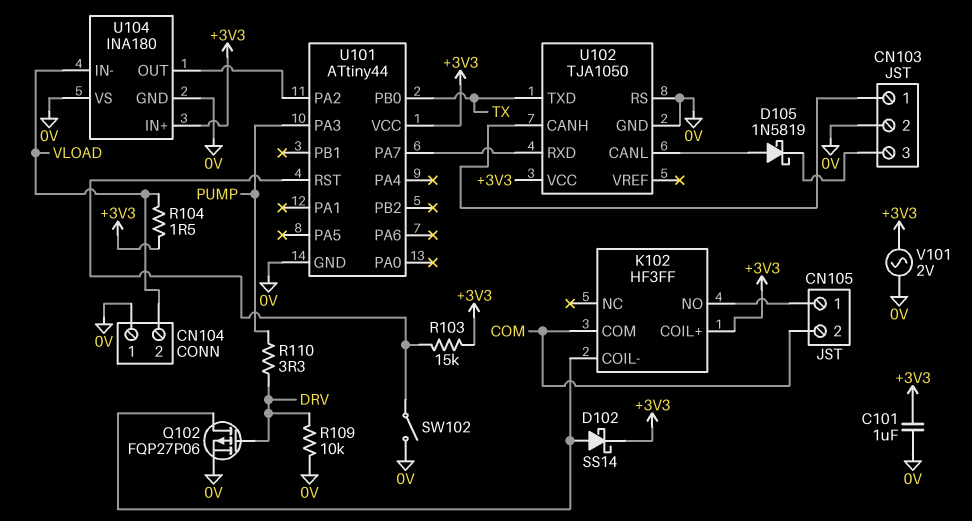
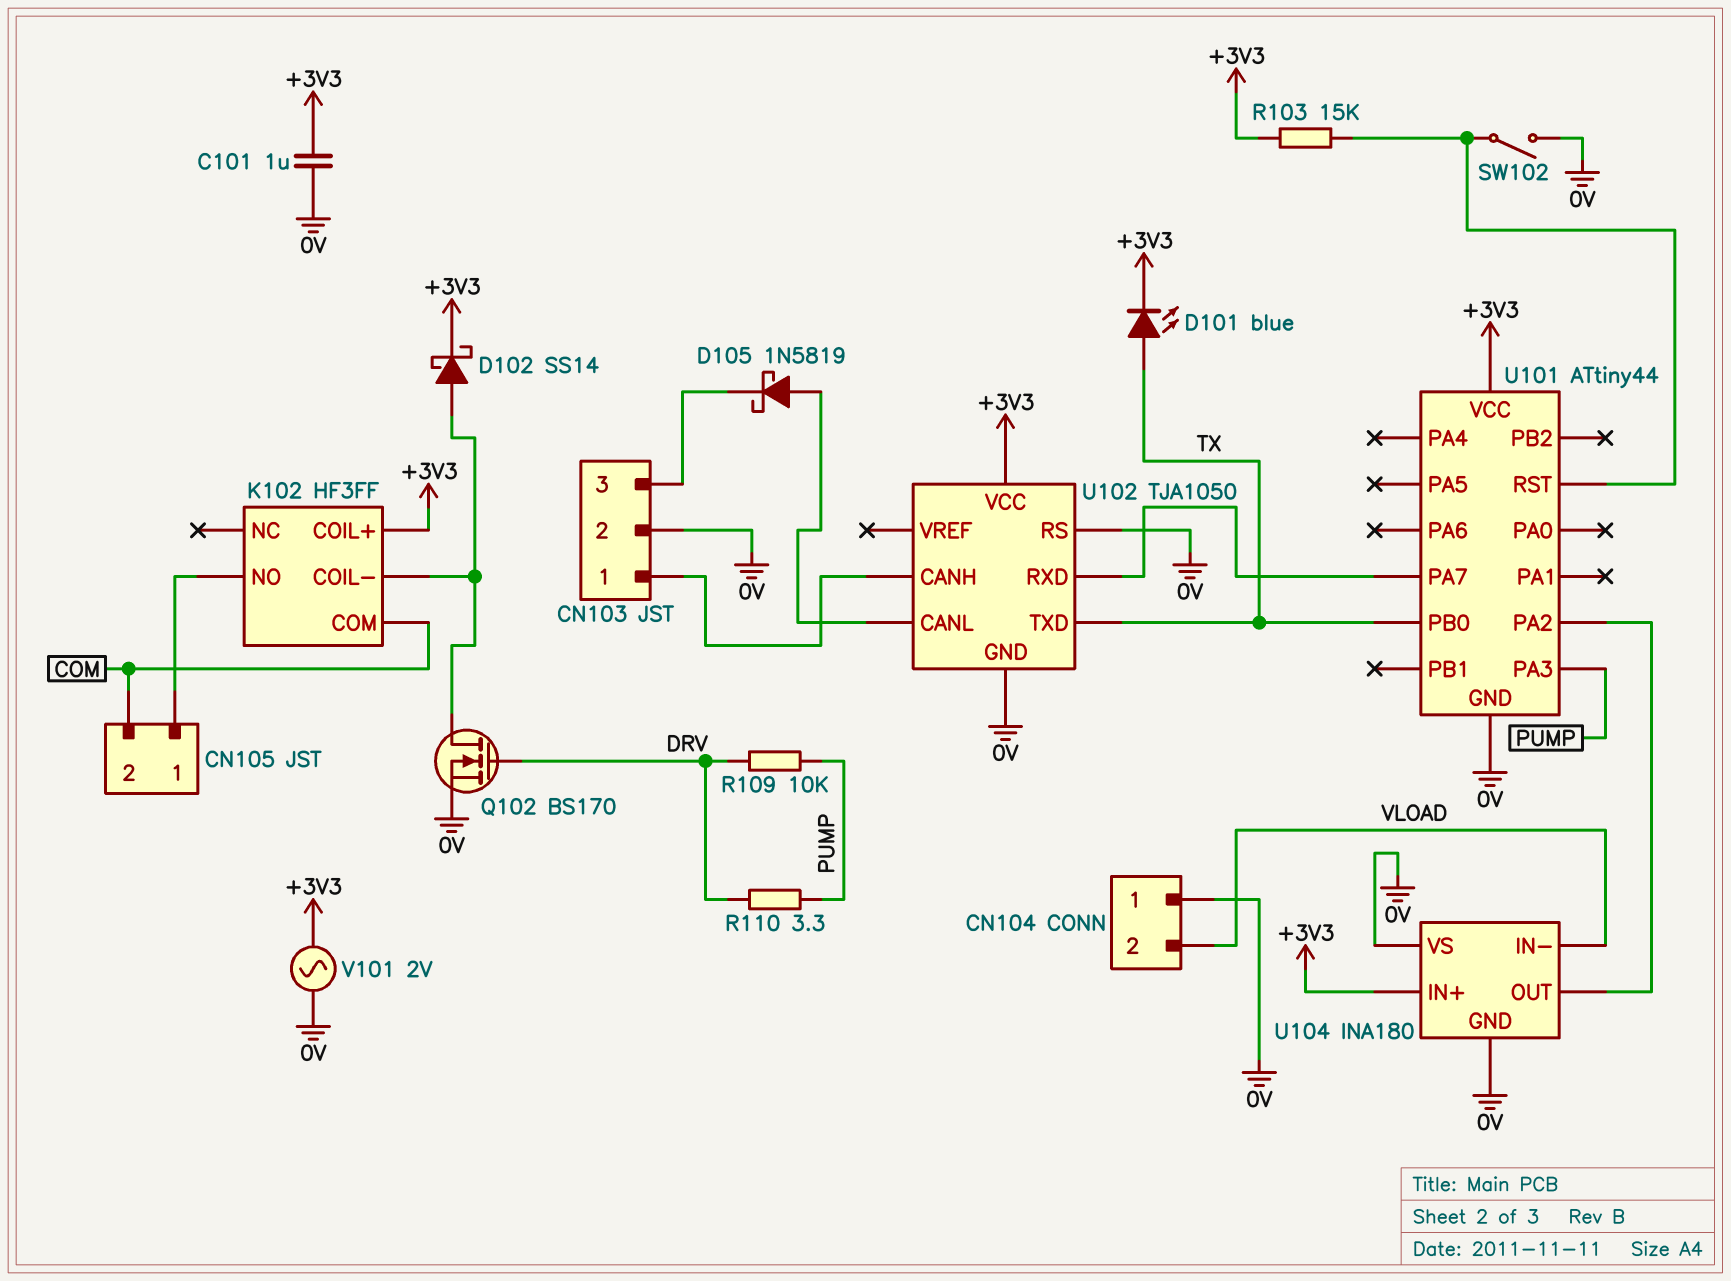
D101: none -> LED blue (A TX, K +3V3)
Q102: PMOS FQP27P06 (G DRV, D K102/COIL-, S 0V) -> NMOS BS170 (G DRV, D K102/COIL-, S 0V)
R104: 1.5 (+3V3, VLOAD) -> none
R109: 10k (0V, DRV) -> 10k (DRV, PUMP)

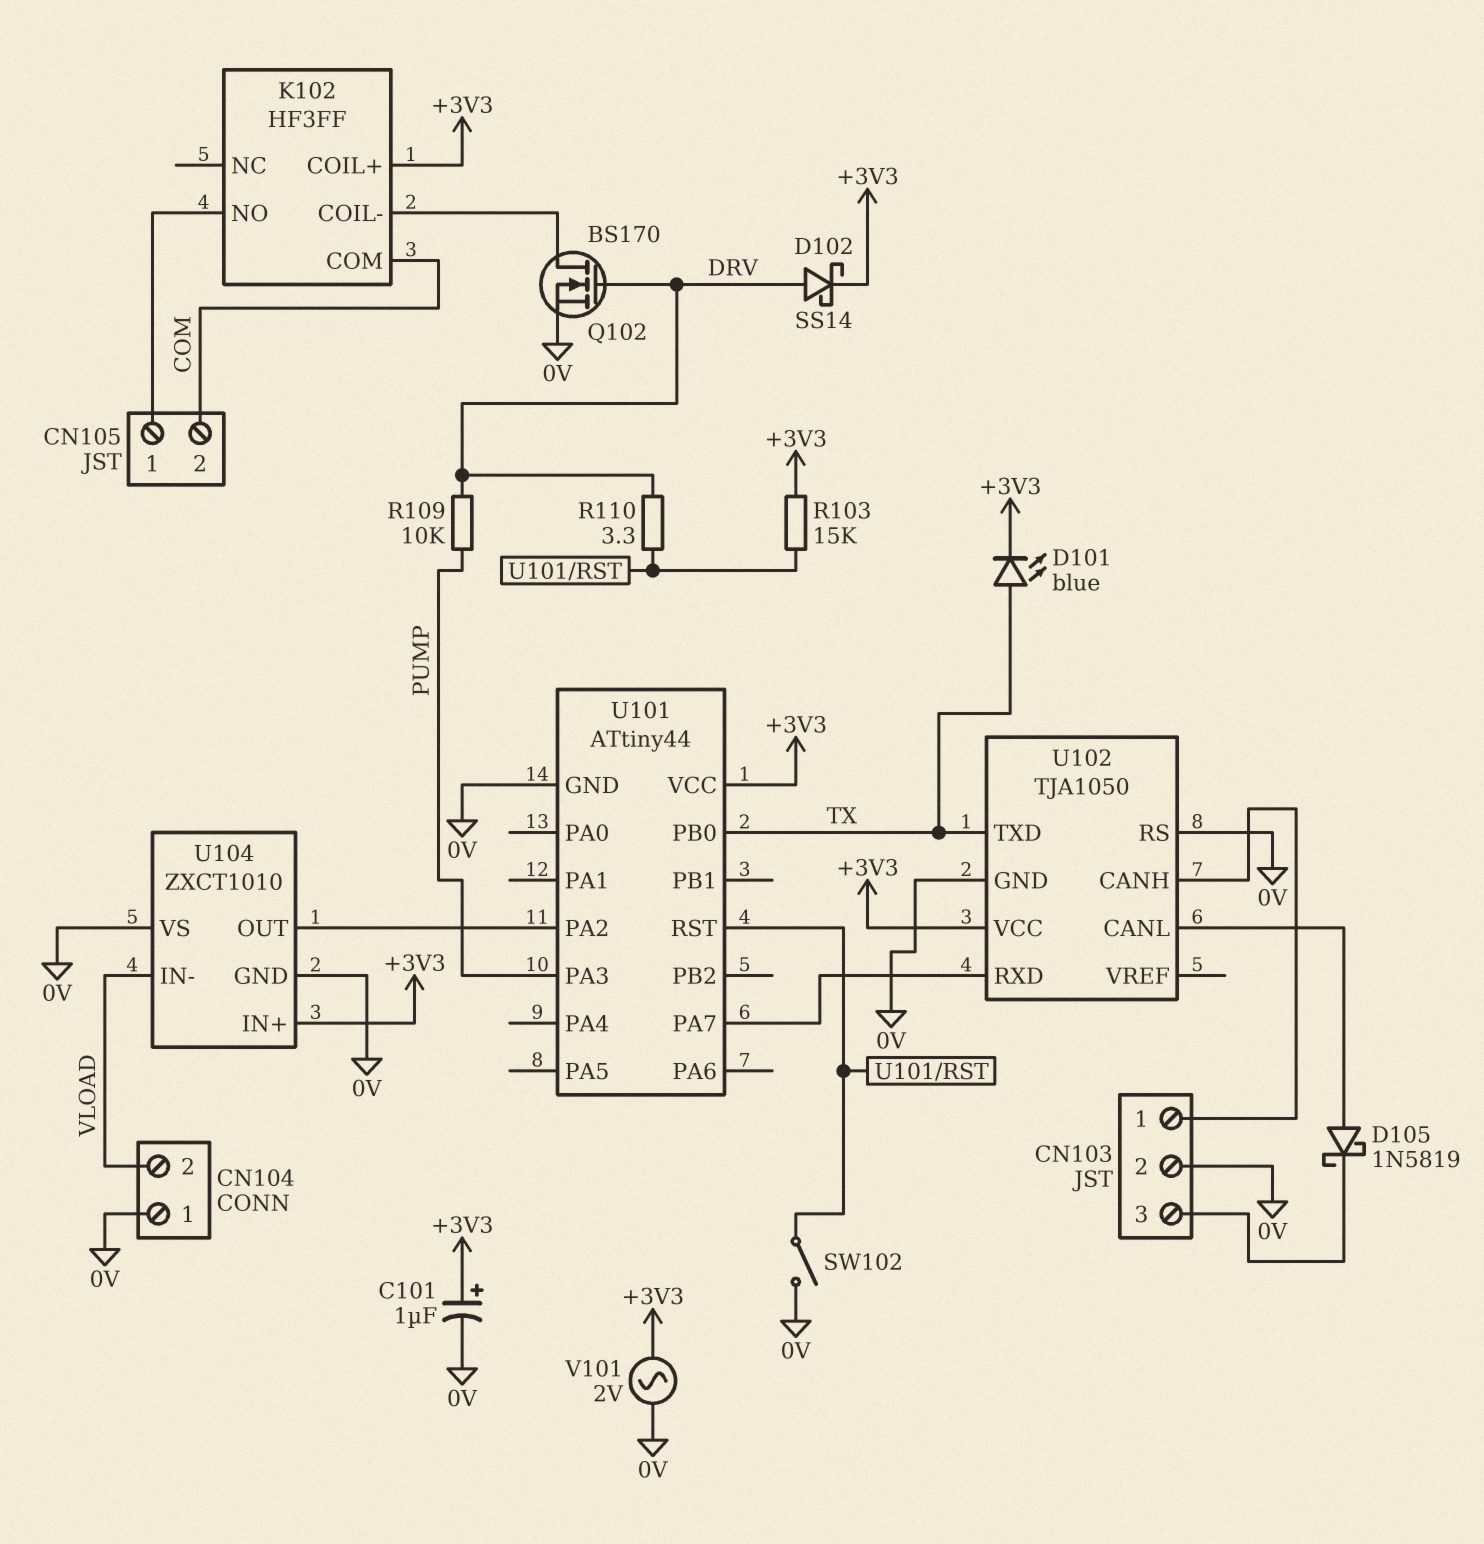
C101: 1uF (+3V3, 0V) -> 1uF (plus +3V3, minus 0V)
D102: schottky SS14 (A K102/COIL-, K +3V3) -> schottky SS14 (A DRV, K +3V3)
R110: 3.3 (DRV, PUMP) -> 3.3 (DRV, U101/RST)
U104: INA180 -> ZXCT1010

